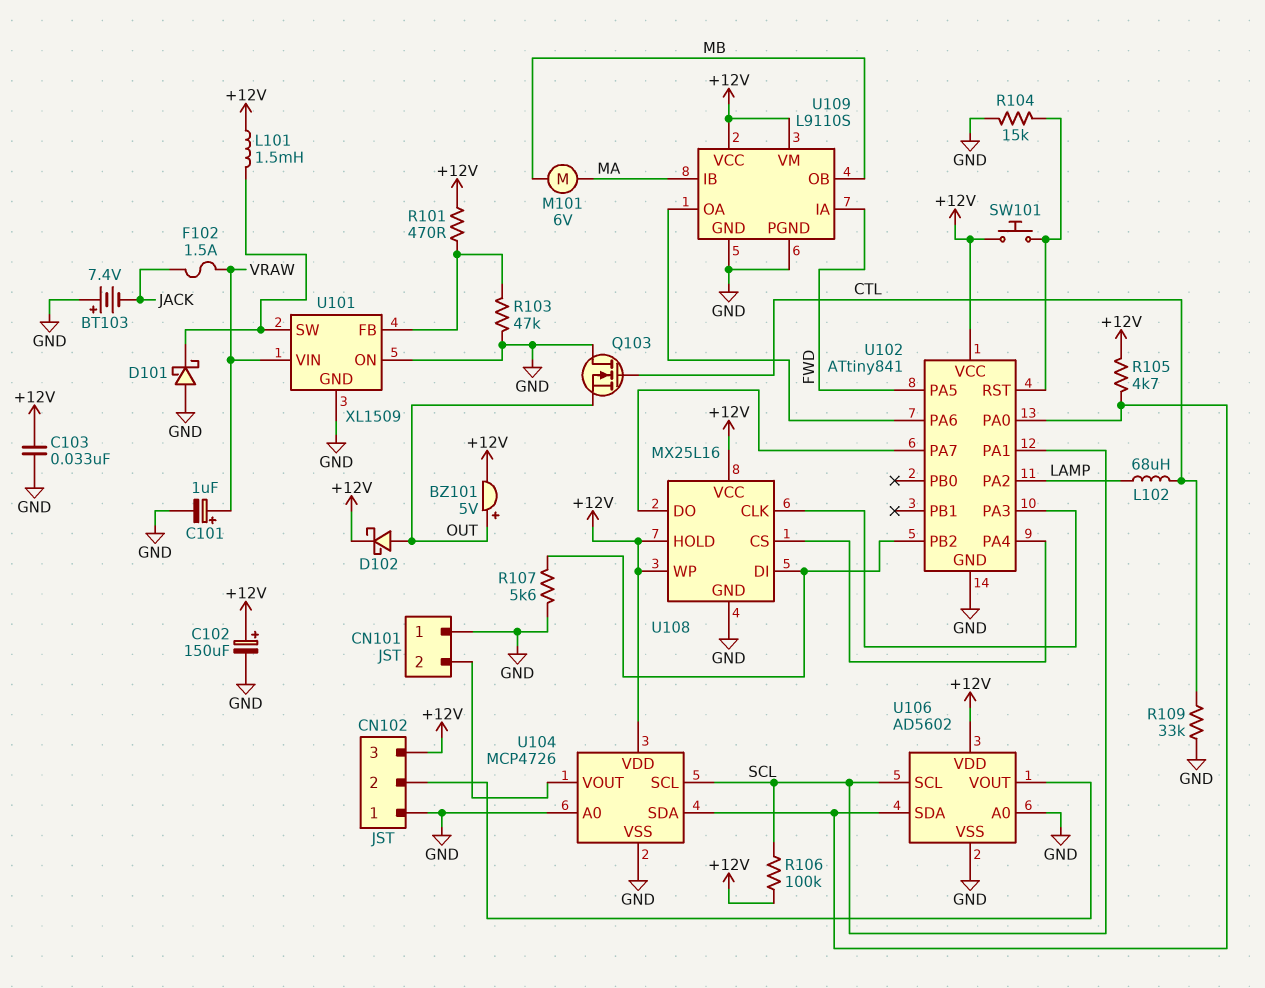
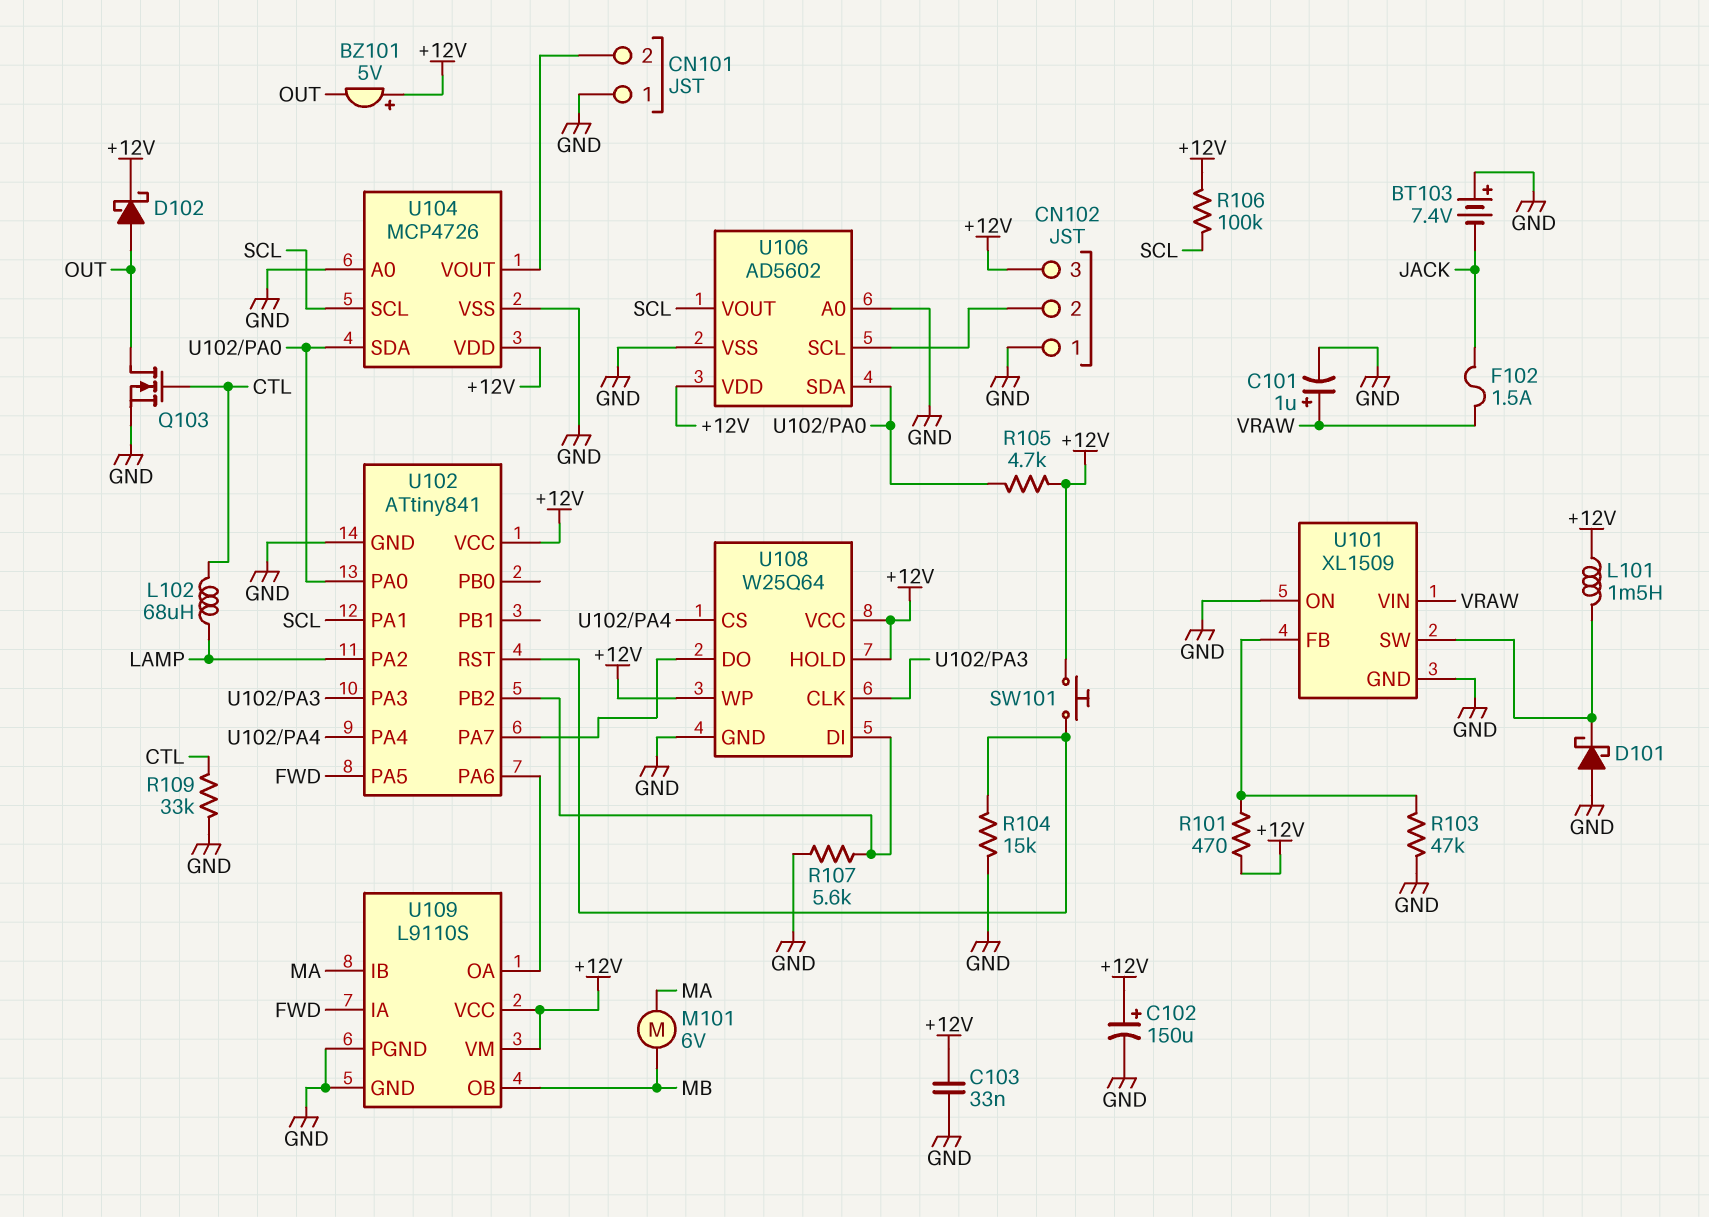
BZ101: buzzer 5V (plus OUT, minus +12V) -> buzzer 5V (plus +12V, minus OUT)
Q103: NMOS (G CTL, D GND, S OUT) -> NMOS (G CTL, D OUT, S GND)
U106 pin SCL: SCL -> CN102/2
U106 pin VOUT: CN102/2 -> SCL
U108: MX25L16 -> W25Q64

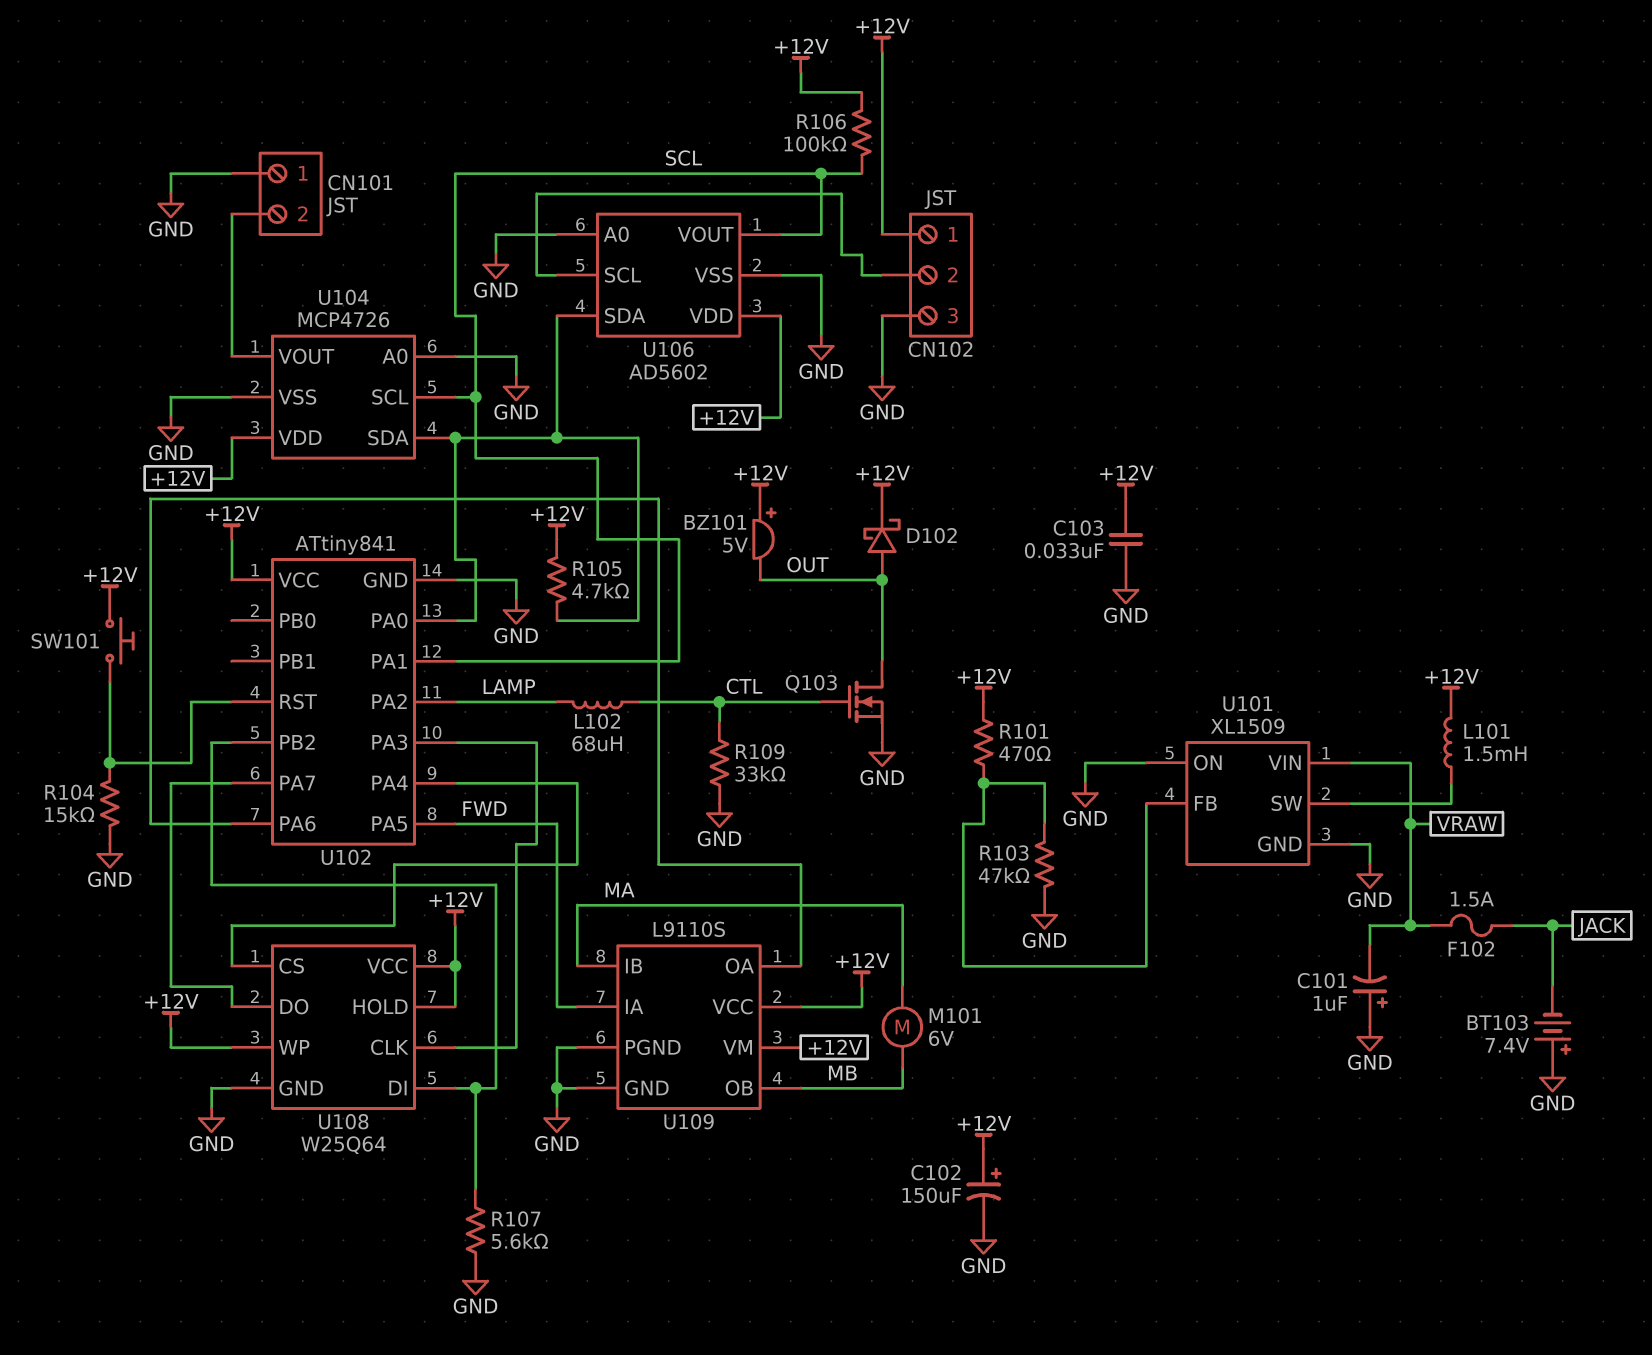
C101: 1uF (plus VRAW, minus GND) -> 1uF (plus GND, minus VRAW)
CN102 pin 1: GND -> +12V
CN102 pin 3: +12V -> GND
D101: schottky (A GND, K U101/SW) -> none

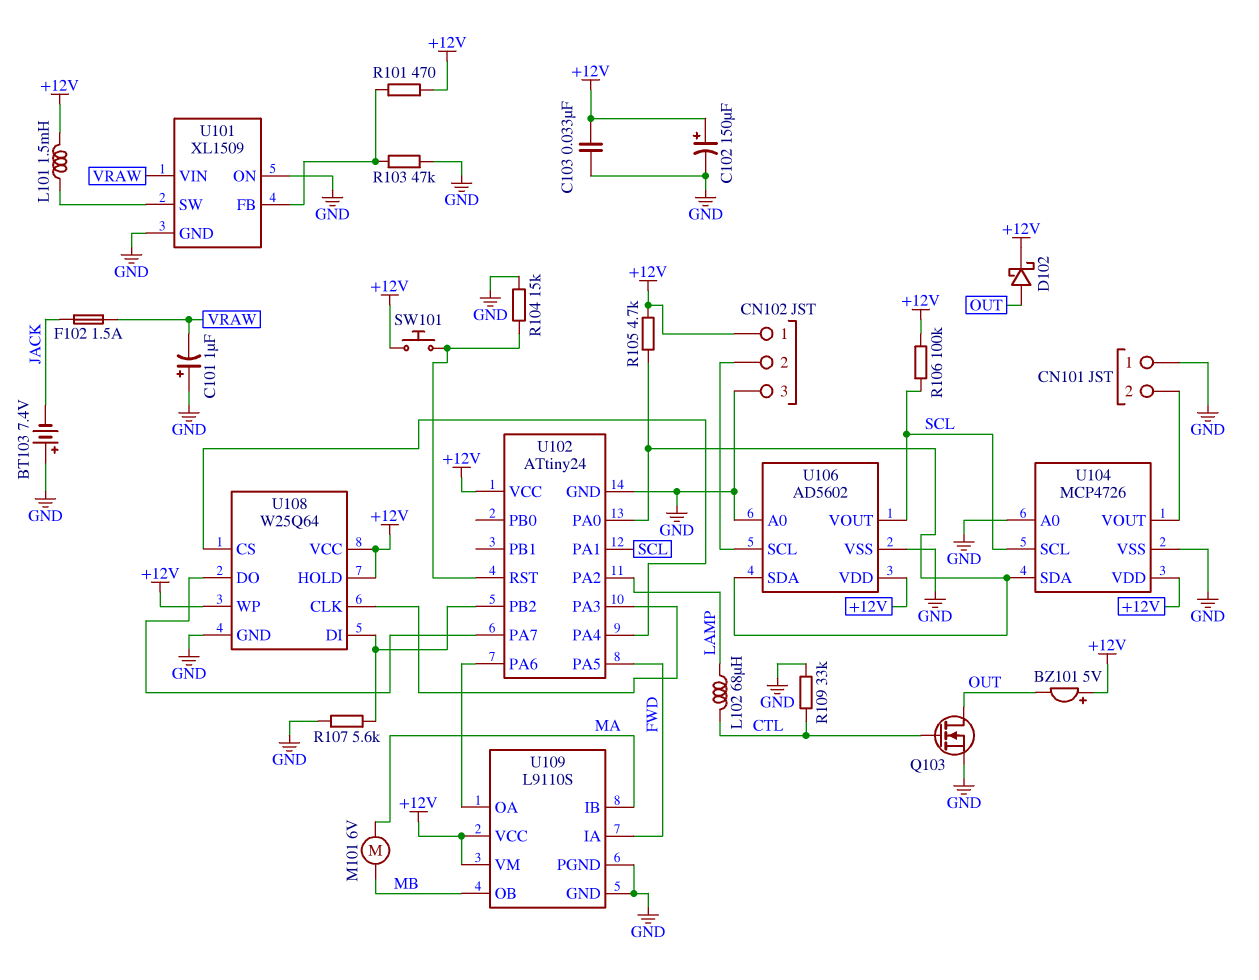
U102: ATtiny841 -> ATtiny24

